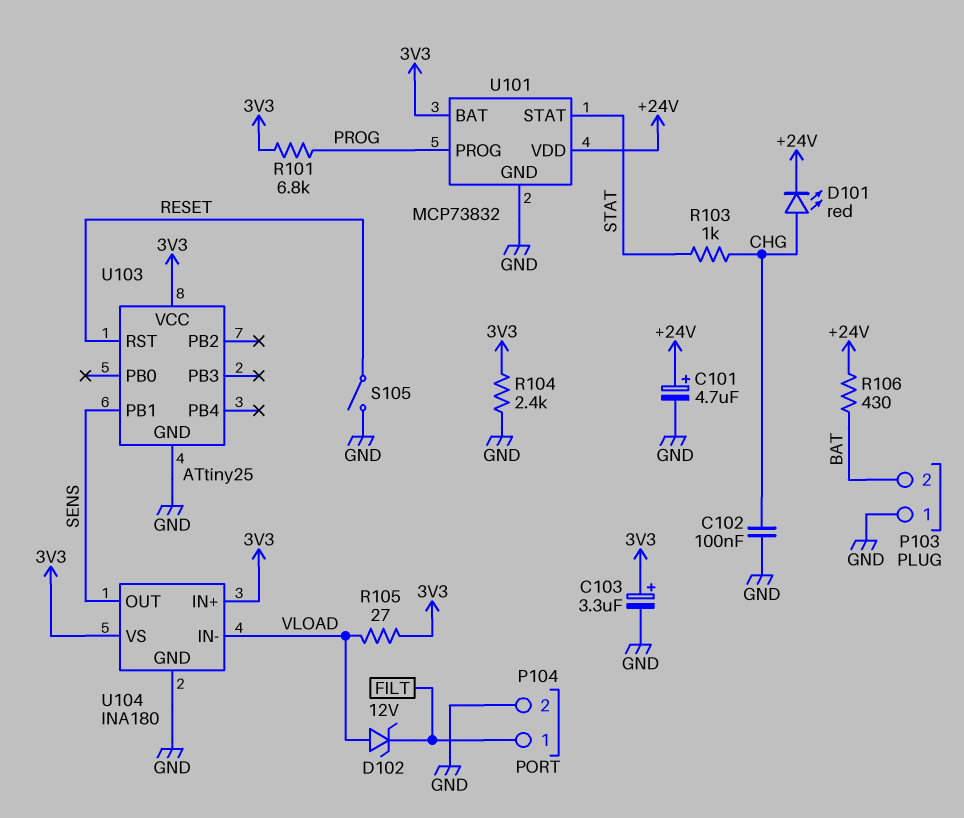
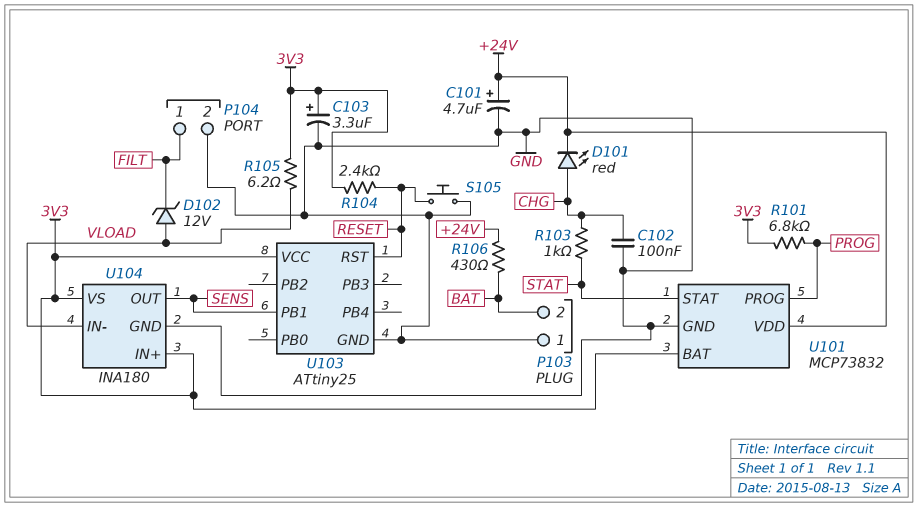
R104: 2.4k (3V3, GND) -> 2.4k (3V3, RESET)
R105: 27 (3V3, VLOAD) -> 6.2 (3V3, VLOAD)
S105: switch (GND, RESET) -> button (GND, RESET)

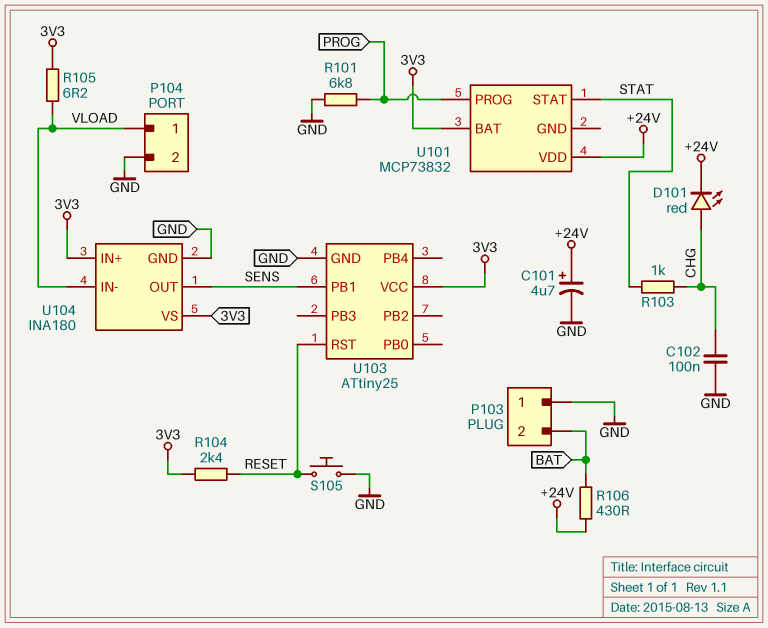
C103: 3.3uF (plus 3V3, minus GND) -> none
D102: zener 12V (A VLOAD, K FILT) -> none
P104 pin 1: FILT -> VLOAD
R101: 6.8k (3V3, PROG) -> 6.8k (GND, PROG)
U101 pin GND: GND -> none

